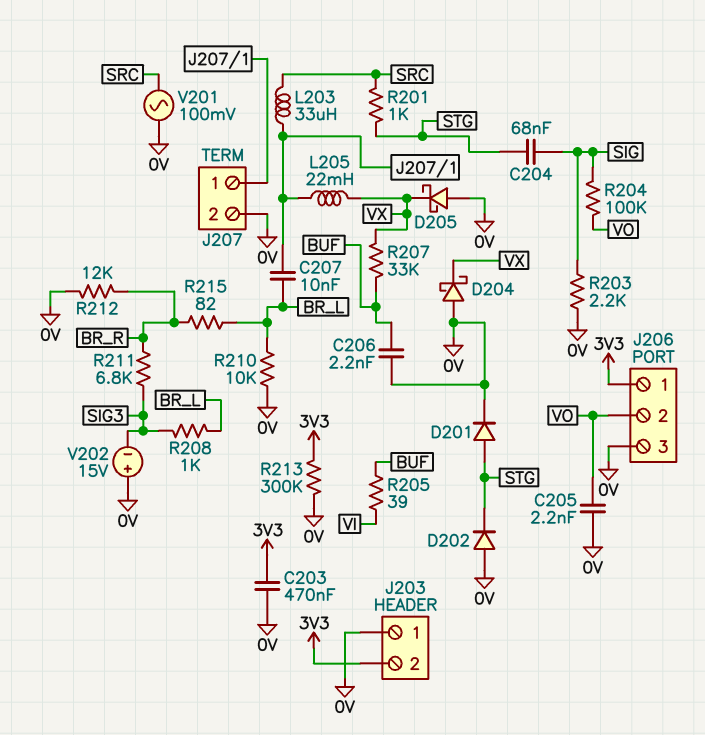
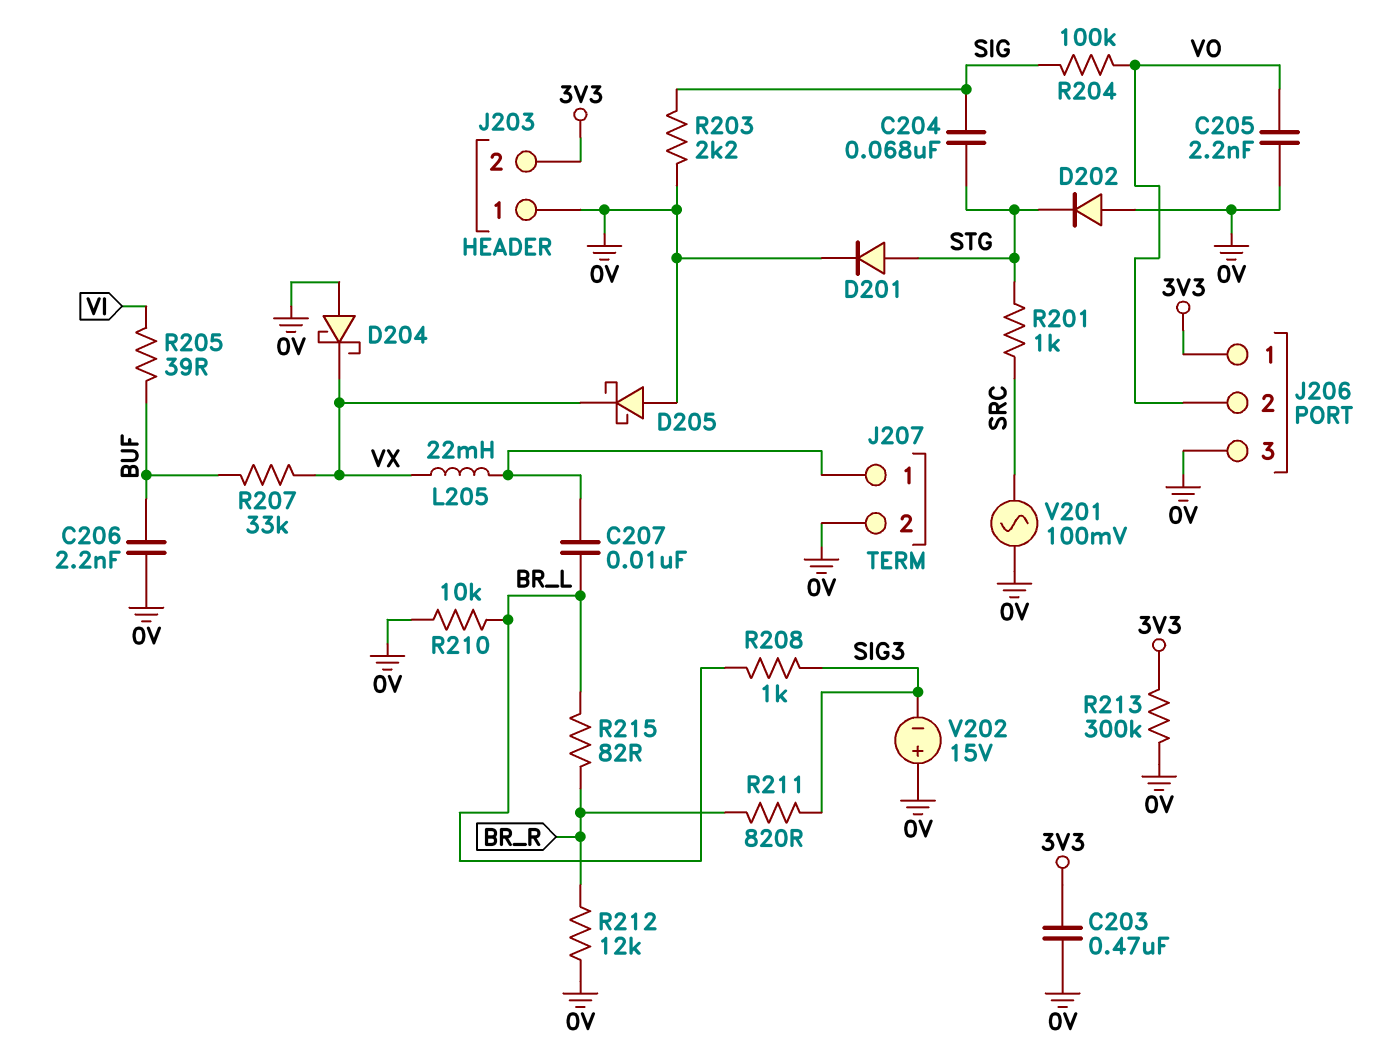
L203: 33uH (J207/1, SRC) -> none
R211: 6.8k (BR_R, SIG3) -> 820 (BR_R, SIG3)

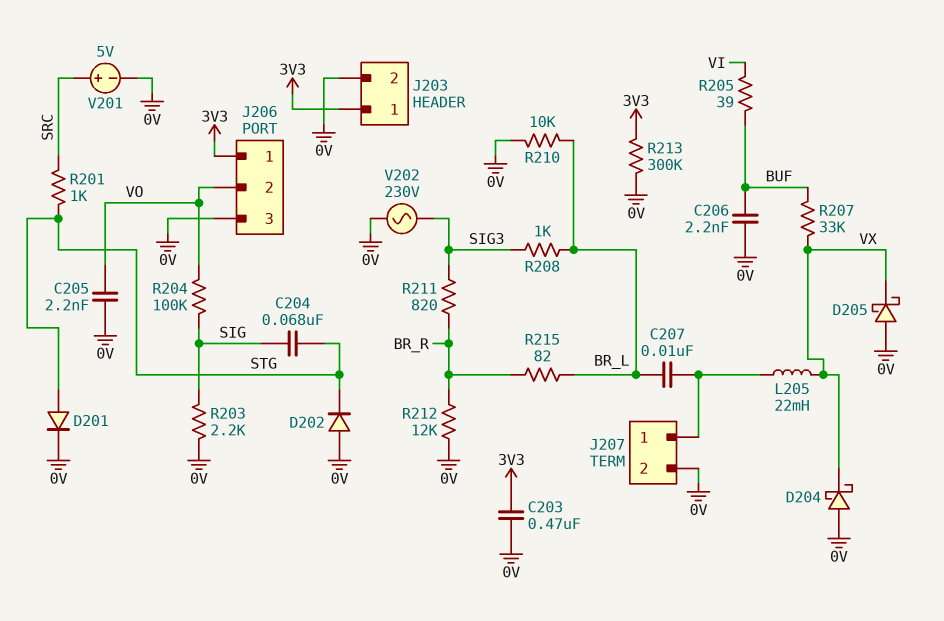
J203 pin 1: 0V -> 3V3
J203 pin 2: 3V3 -> 0V
V201: AC 100mV (0V, SRC) -> 5V (plus SRC, minus 0V)
V202: 15V (plus 0V, minus SIG3) -> AC 230V (0V, SIG3)

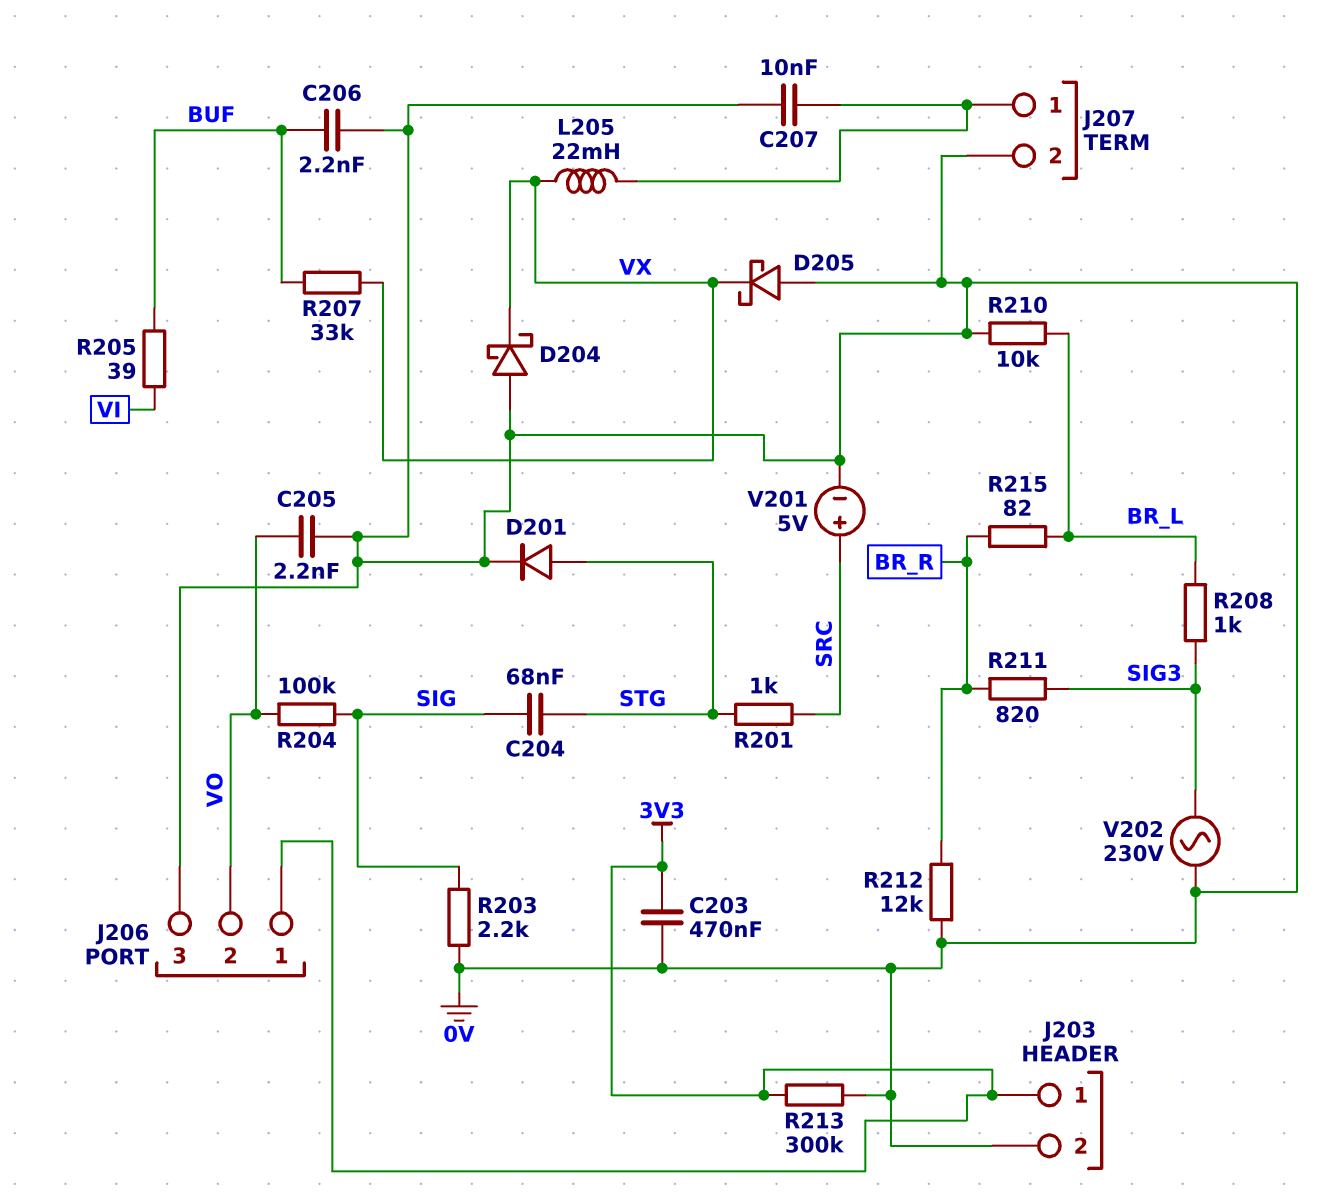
C207: 10nF (BR_L, J207/1) -> 10nF (0V, J207/1)
D202: diode (A 0V, K STG) -> none

